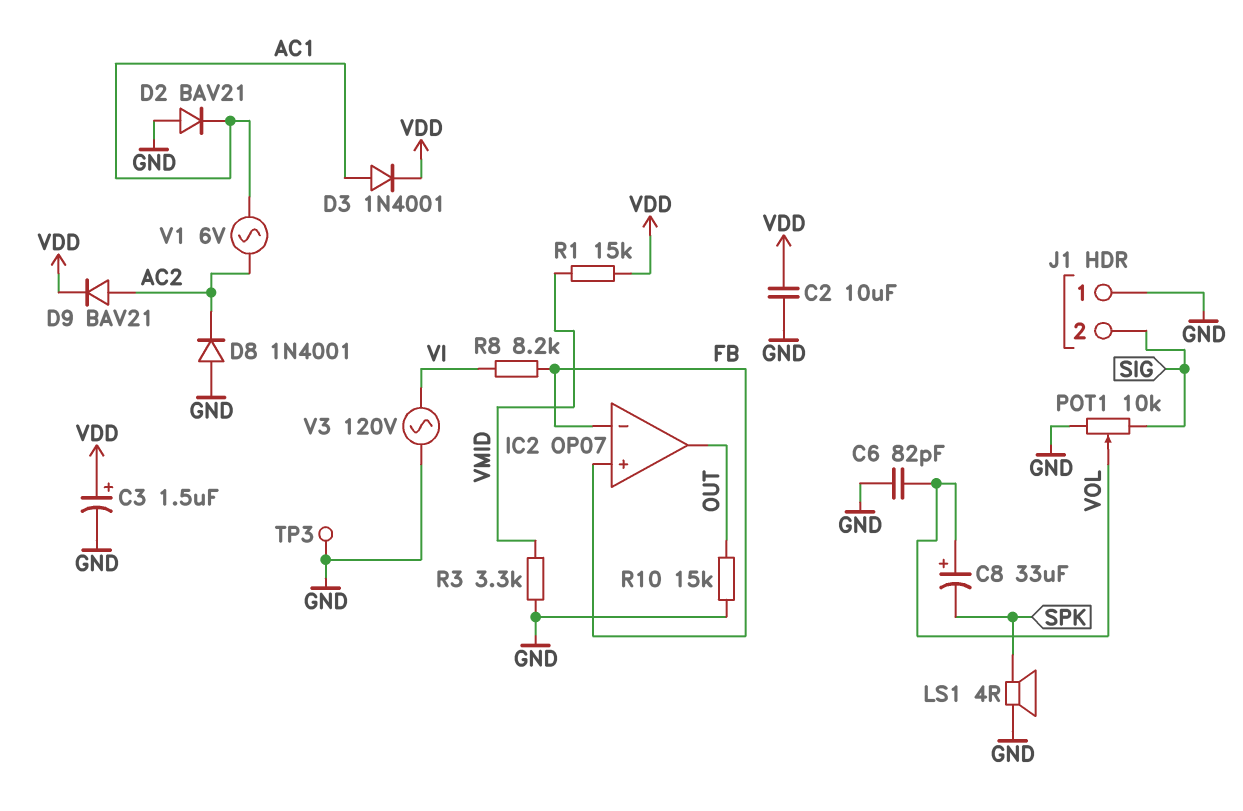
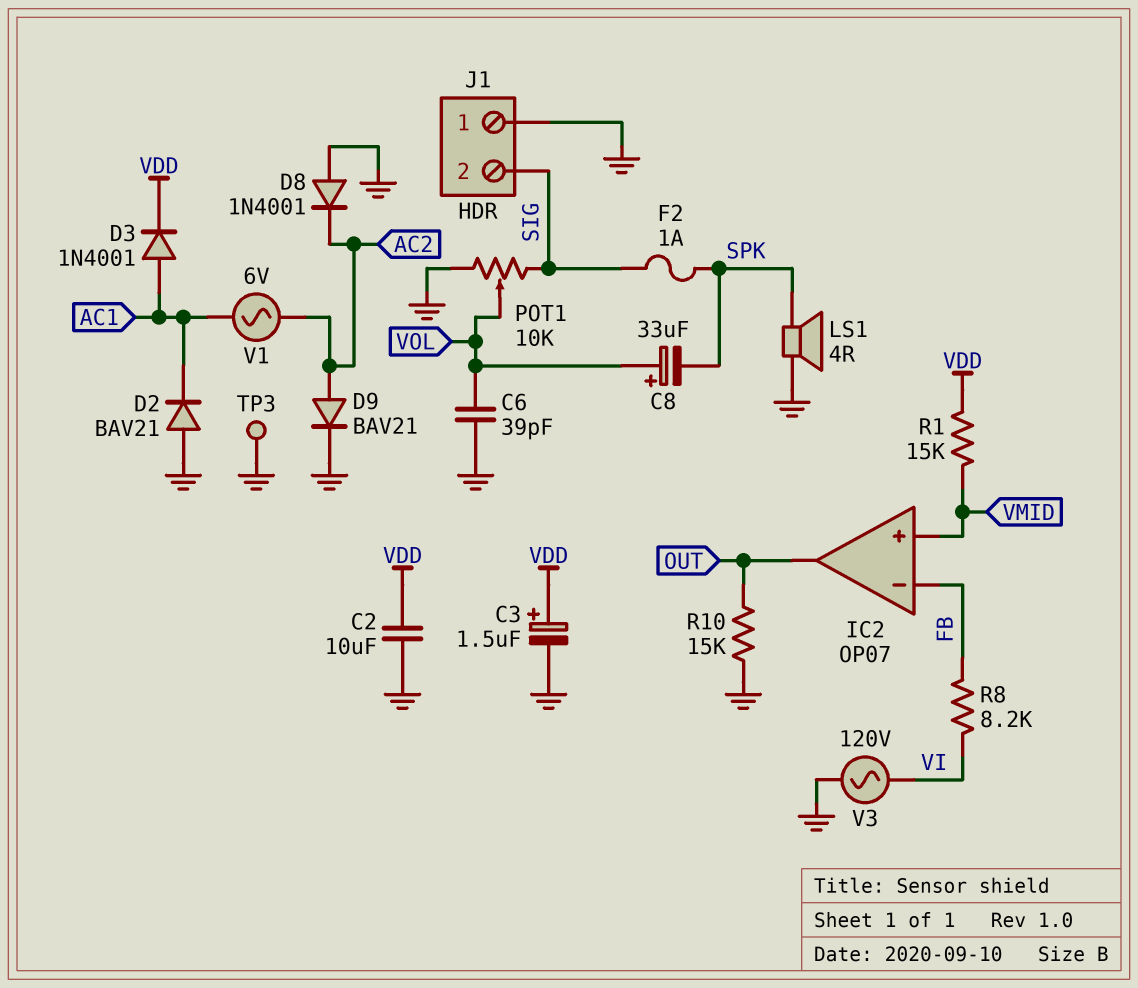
C6: 82pF (GND, VOL) -> 39pF (GND, VOL)
D9: diode BAV21 (A AC2, K VDD) -> diode BAV21 (A AC2, K GND)
F2: none -> 1A (SIG, SPK)
IC2 pin in+: FB -> VMID
R3: 3.3k (GND, VMID) -> none

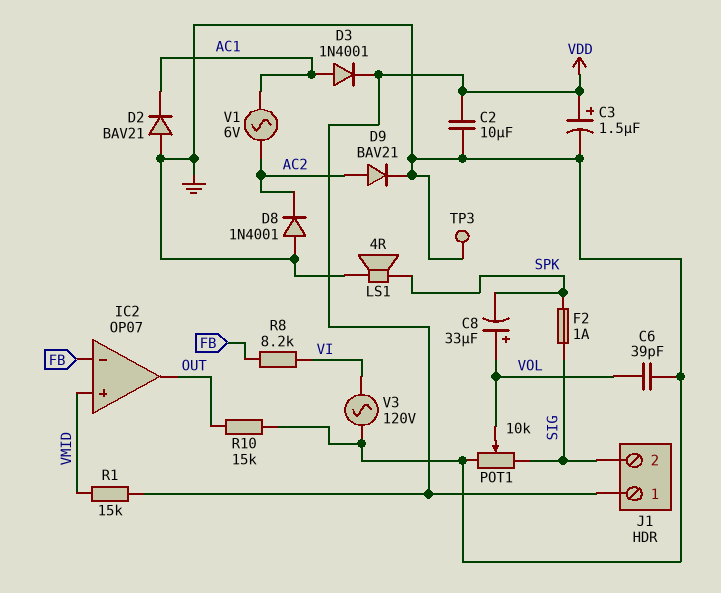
J1 pin 1: GND -> VDD

